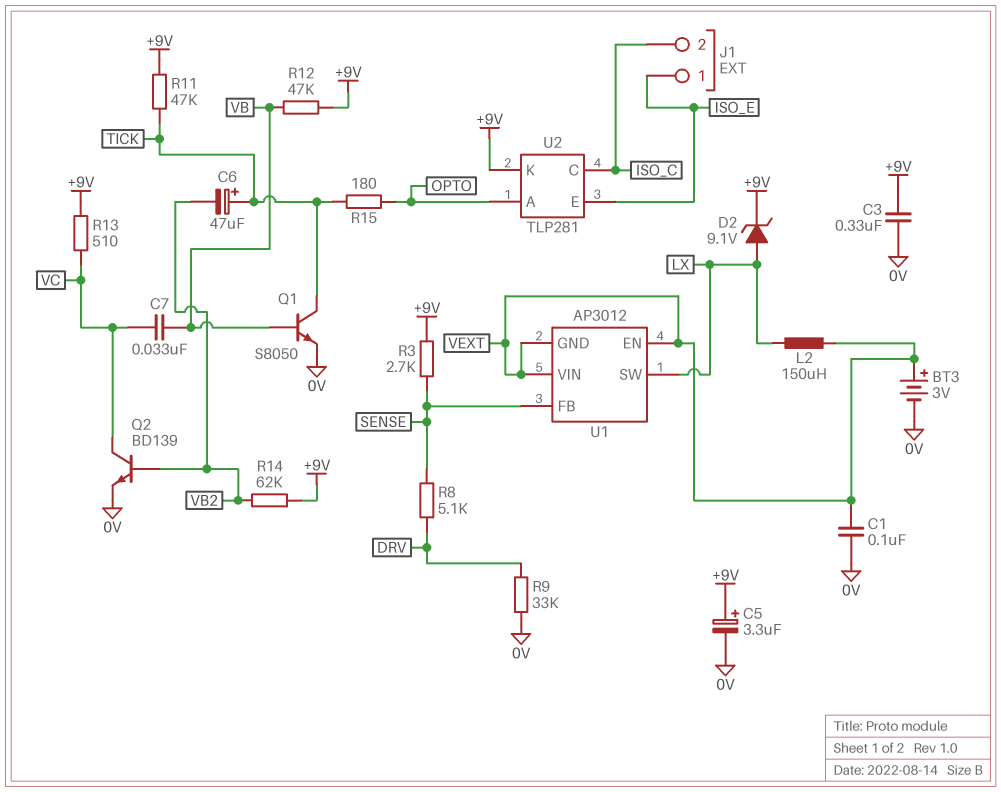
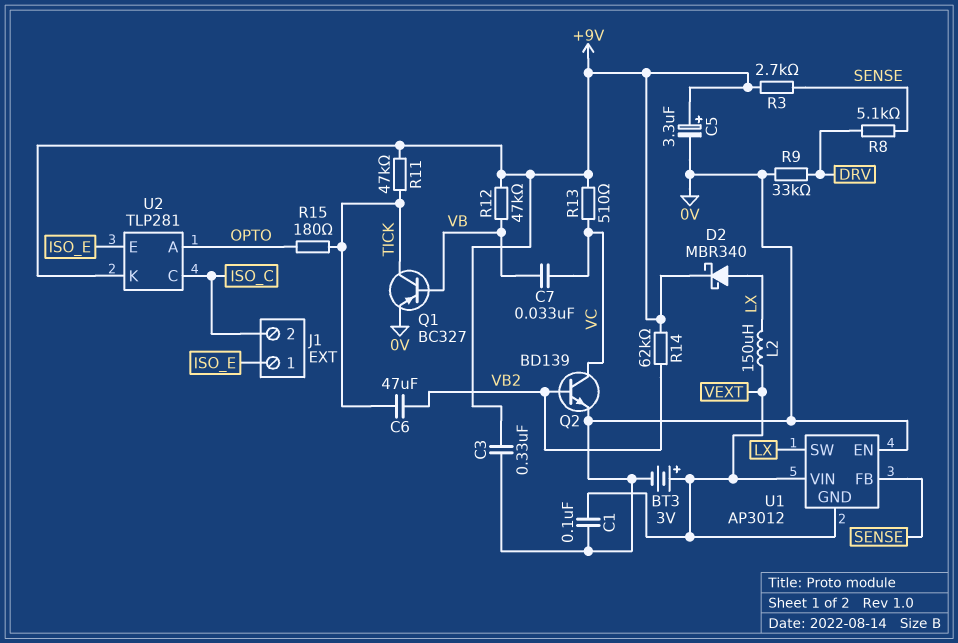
C6: 47uF (plus TICK, minus VB2) -> 47uF (TICK, VB2)
D2: zener 9.1V (A LX, K +9V) -> schottky MBR340 (A LX, K +9V)
Q1: NPN S8050 (B VB, C TICK, E 0V) -> PNP BC327 (B VB, C TICK, E 0V)
U1 pin EN: VEXT -> 0V

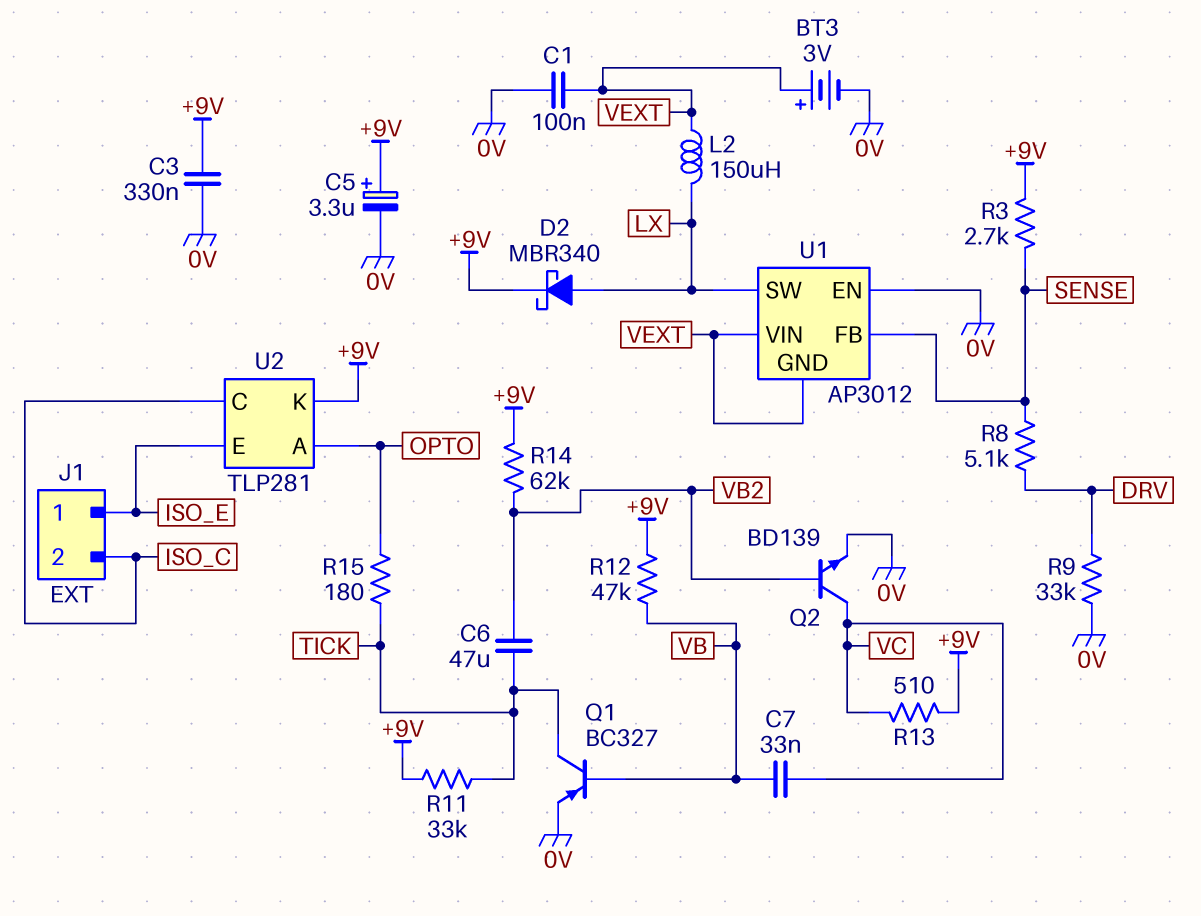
R11: 47k (+9V, TICK) -> 33k (+9V, TICK)

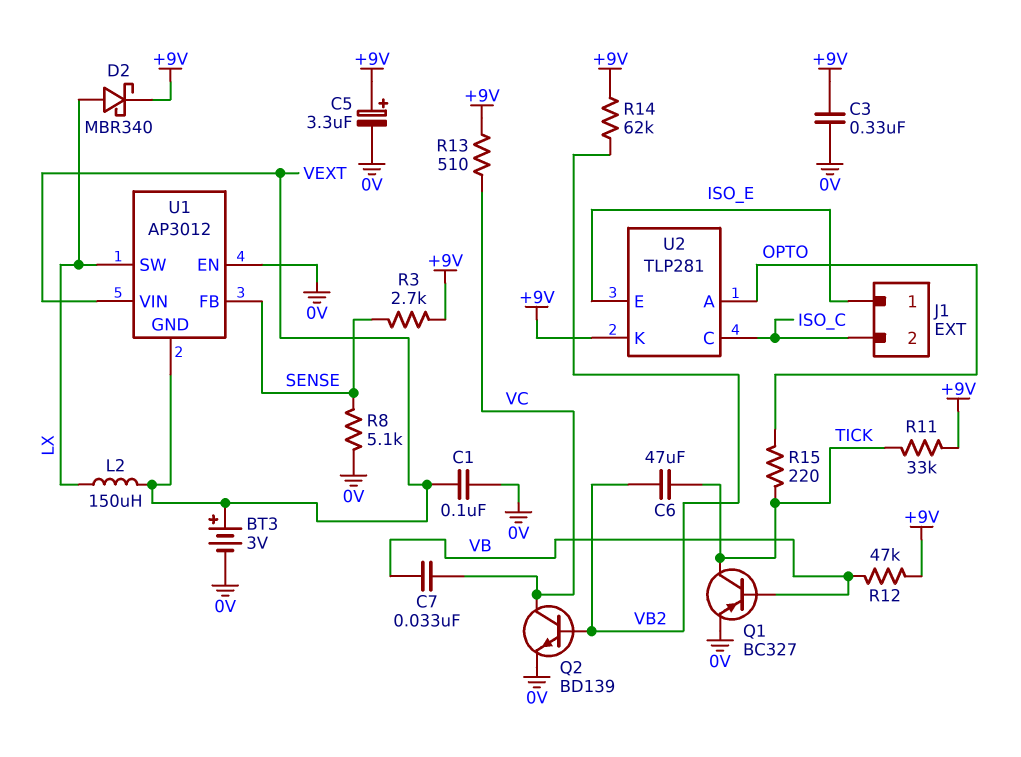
R8: 5.1k (DRV, SENSE) -> 5.1k (0V, SENSE)
R9: 33k (0V, DRV) -> none
R15: 180 (OPTO, TICK) -> 220 (OPTO, TICK)

